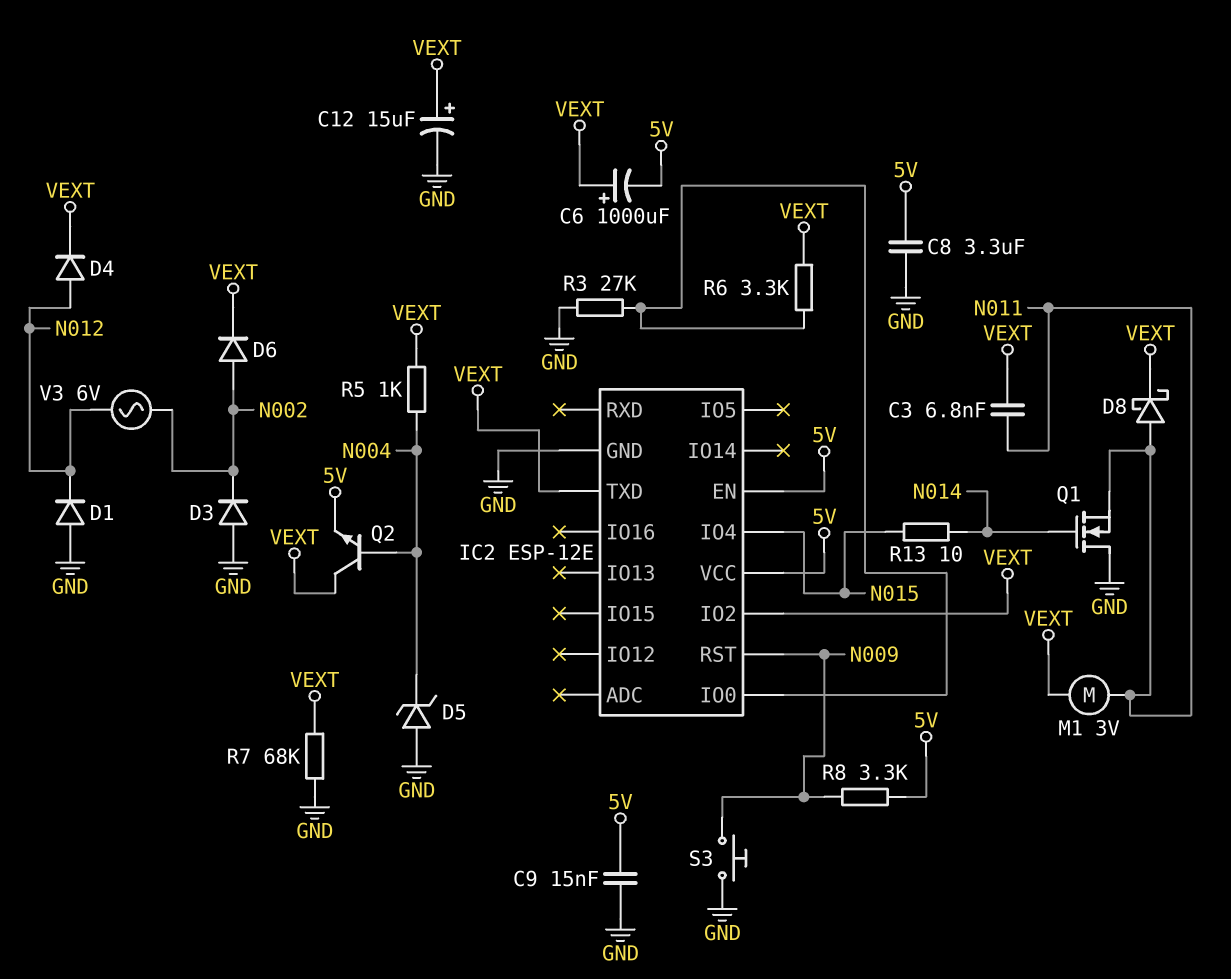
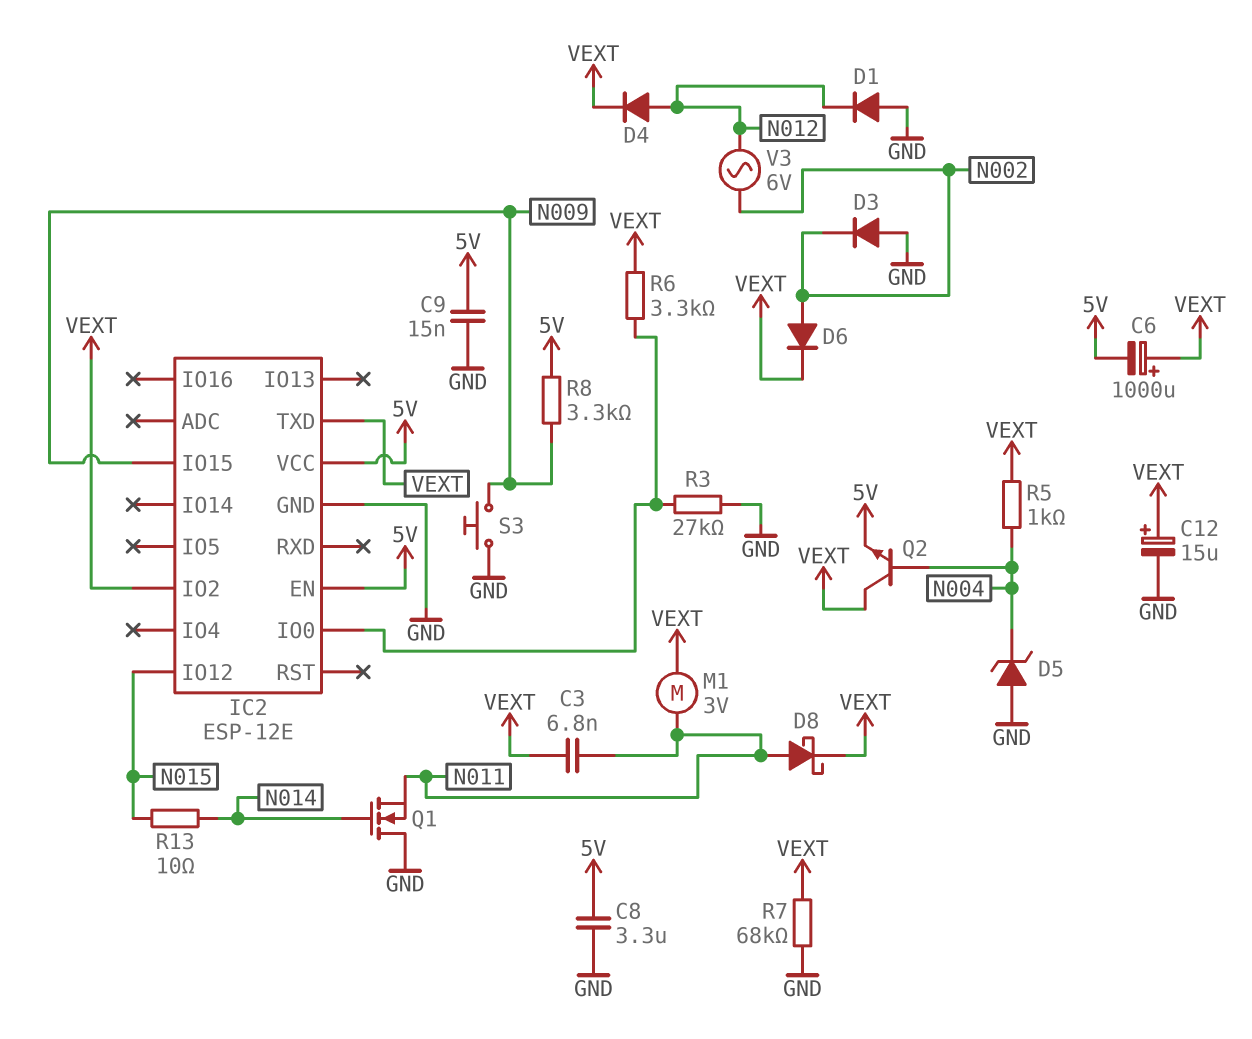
IC2 pin IO4: N015 -> none
IC2 pin IO12: none -> N015
IC2 pin IO15: none -> N009
IC2 pin RST: N009 -> none

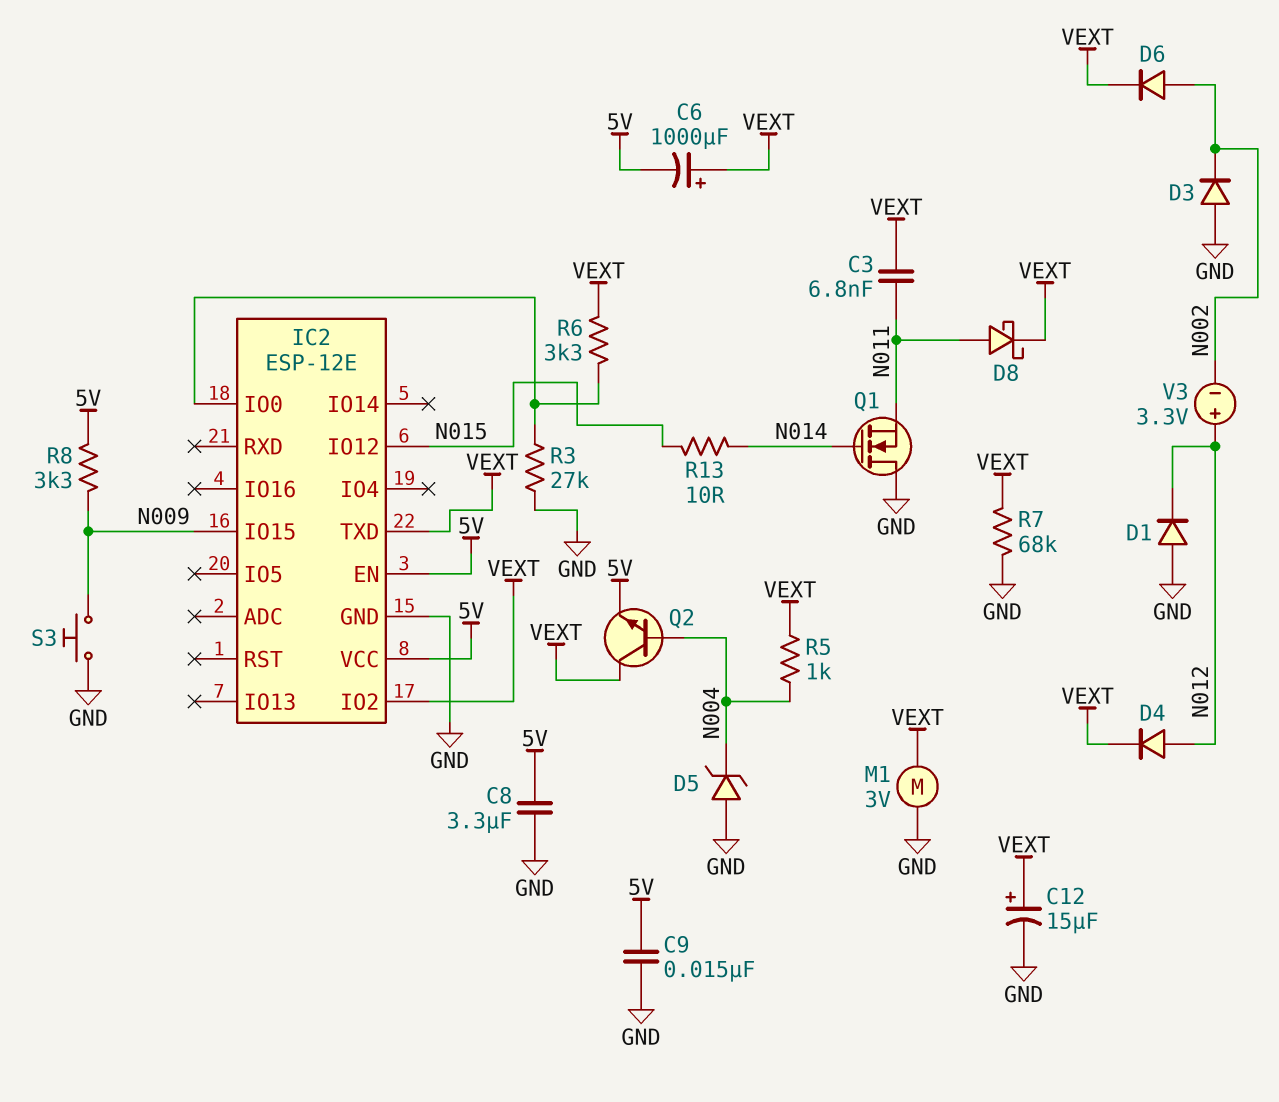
M1: motor 3V (N011, VEXT) -> motor 3V (GND, VEXT)
V3: AC 6V (N002, N012) -> 3.3V (plus N012, minus N002)

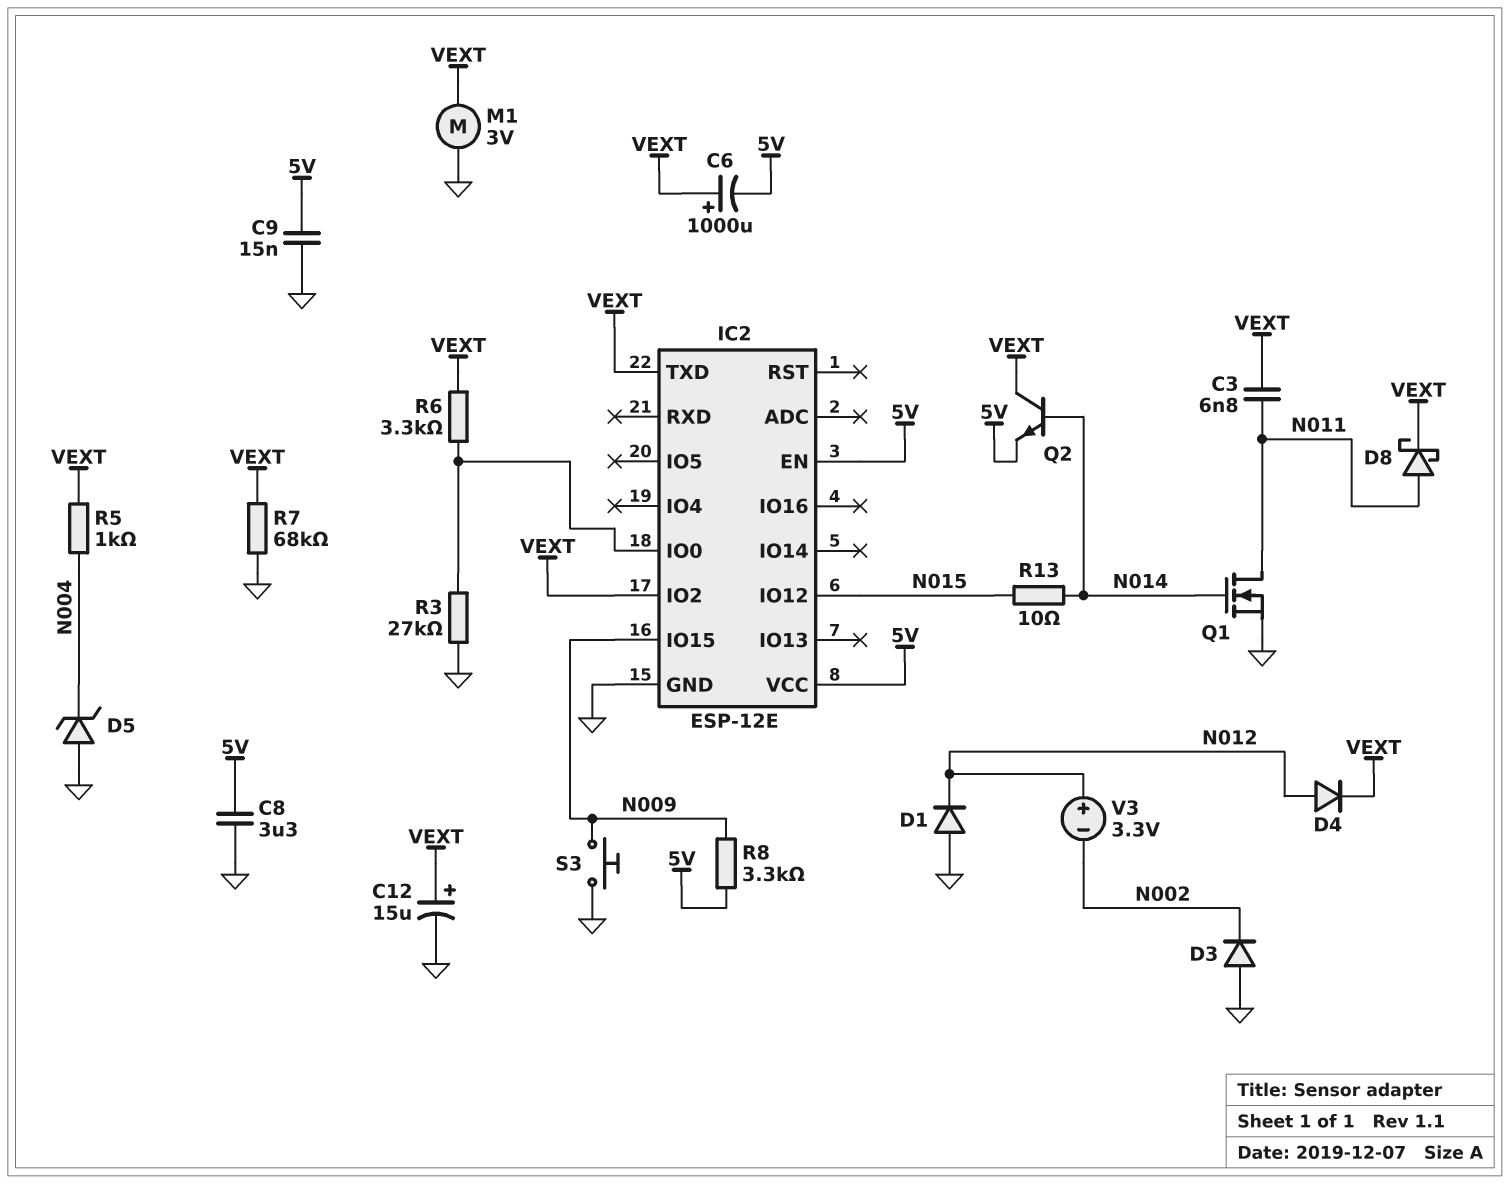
D6: diode (A N002, K VEXT) -> none
Q1: NMOS (G N014, D GND, S N011) -> NMOS (G N014, D N011, S GND)
Q2: NPN (B N004, C VEXT, E 5V) -> NPN (B N014, C VEXT, E 5V)

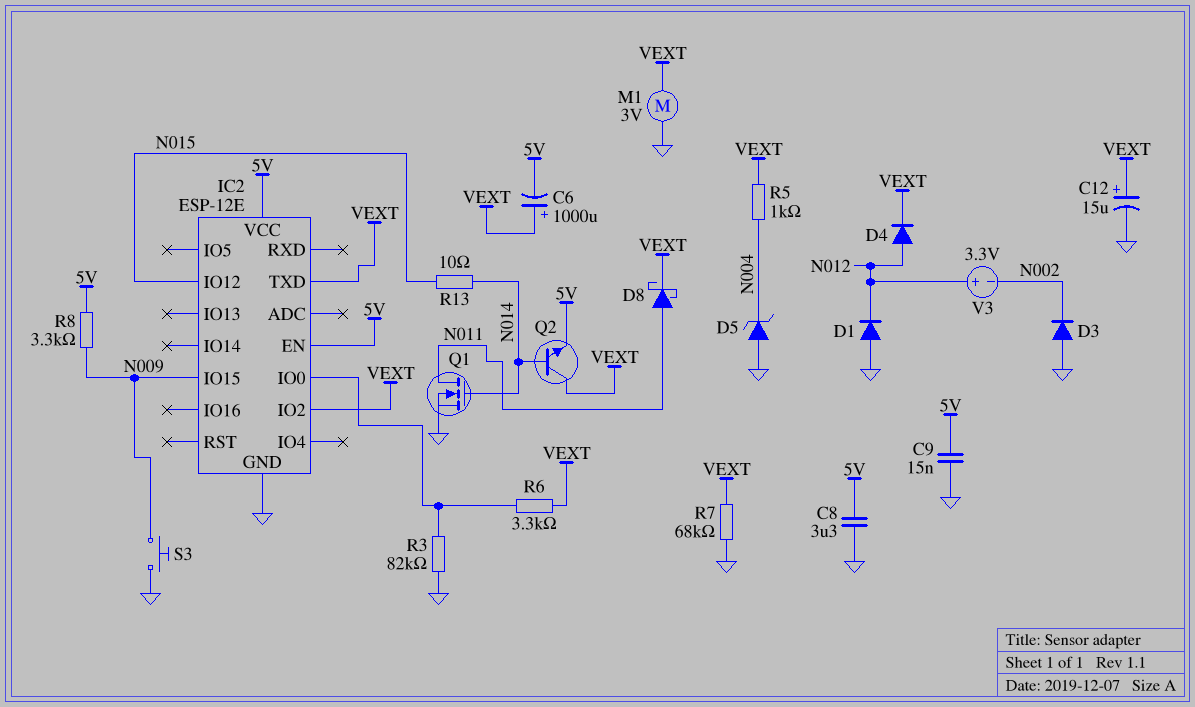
C3: 6.8nF (N011, VEXT) -> none
R3: 27k (GND, IC2/IO0) -> 82k (GND, IC2/IO0)

